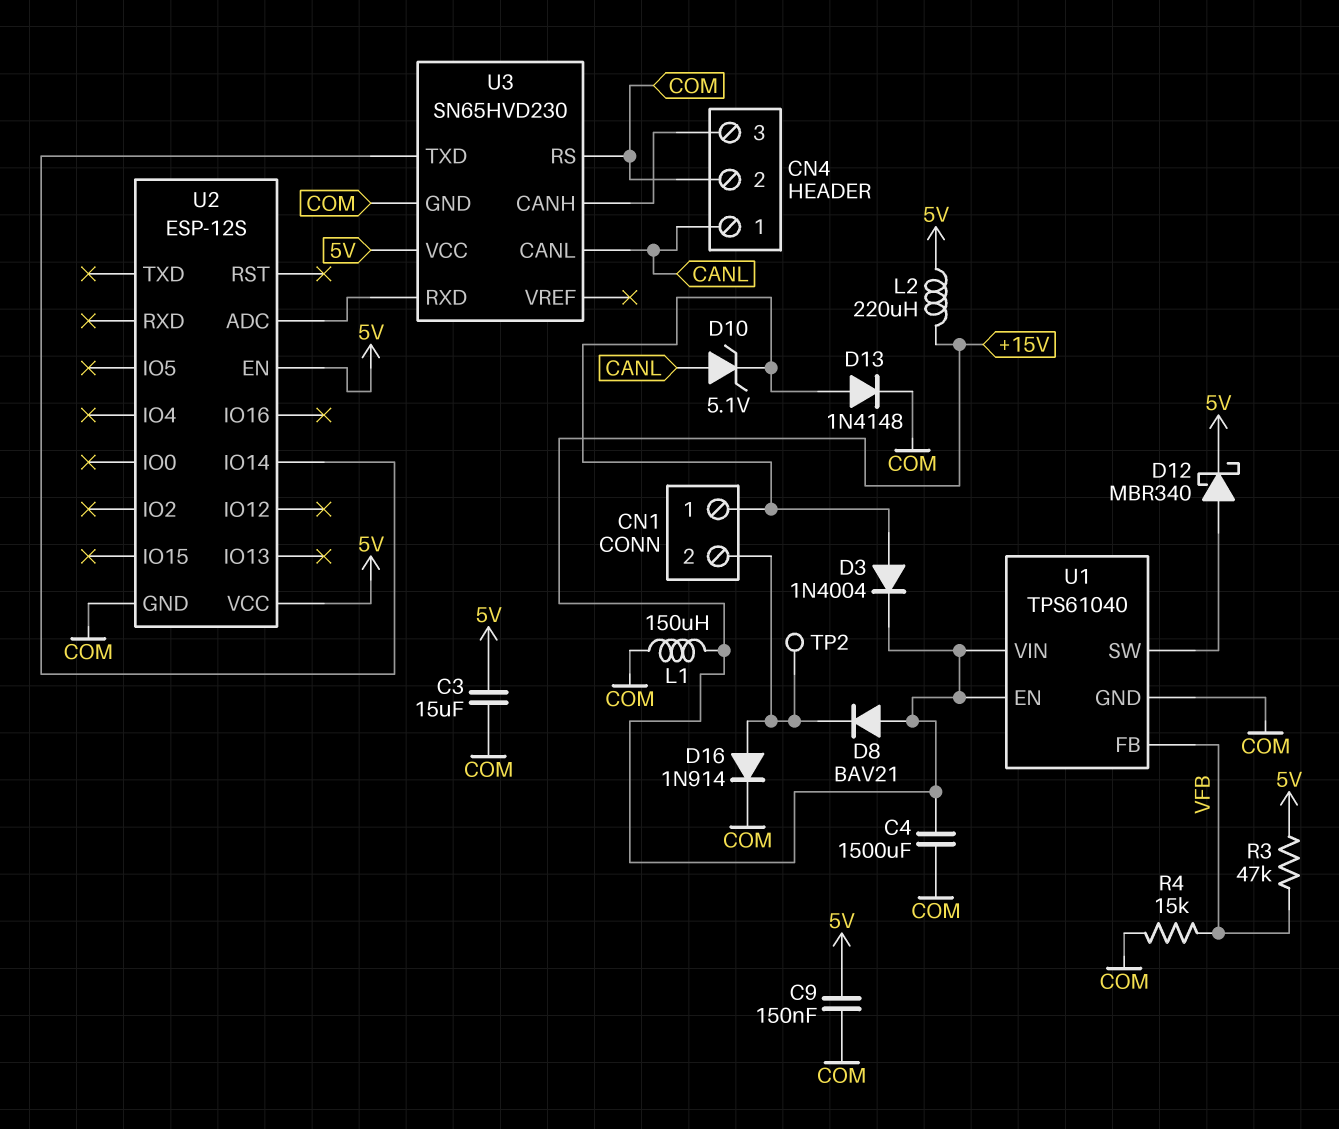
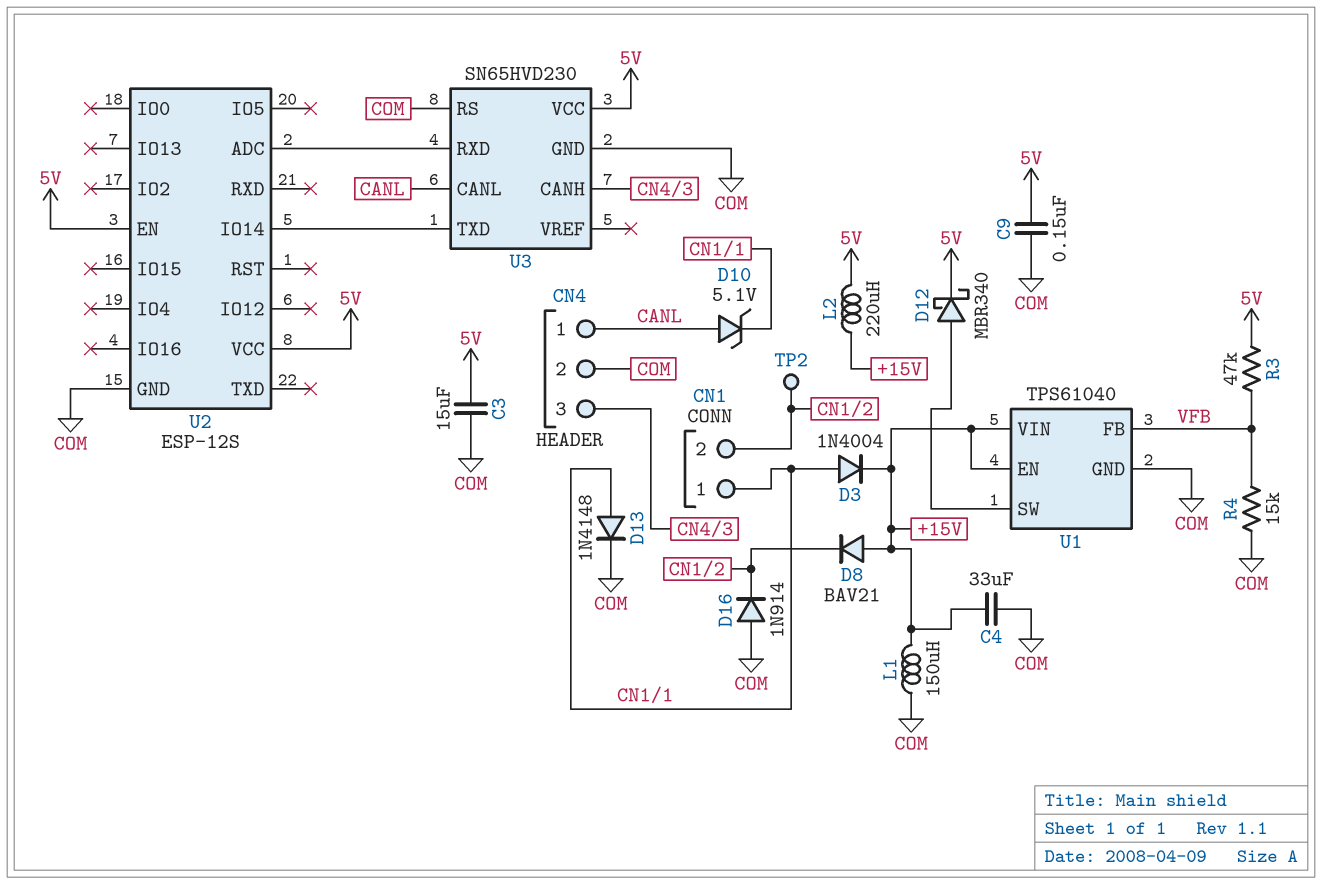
C4: 1500uF (+15V, COM) -> 33uF (+15V, COM)
D16: diode 1N914 (A CN1/2, K COM) -> diode 1N914 (A COM, K CN1/2)

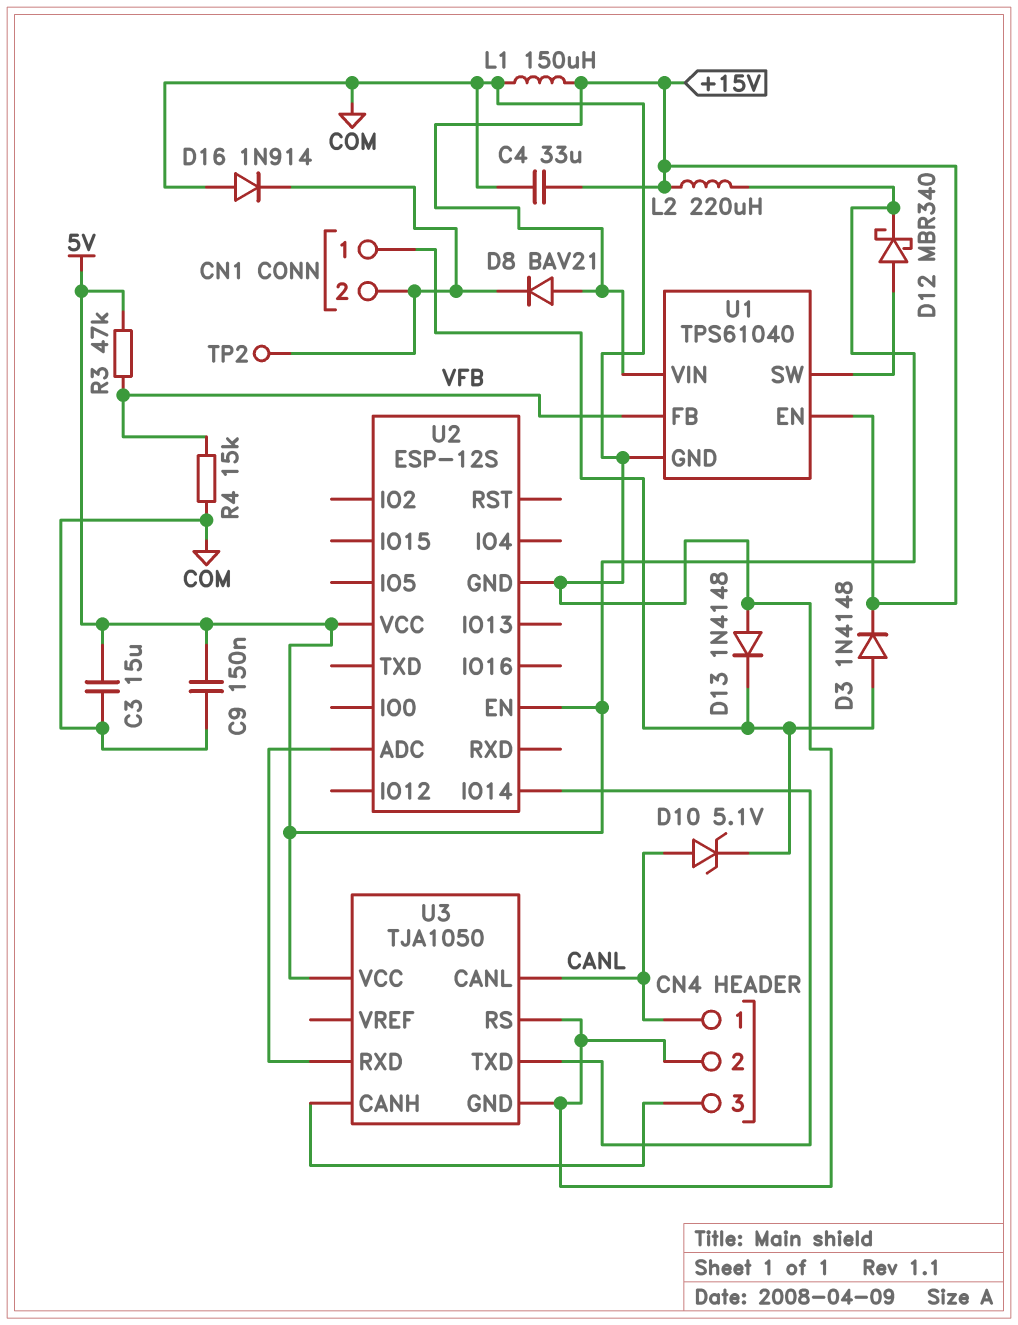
D3: diode 1N4004 (A CN1/1, K +15V) -> diode 1N4148 (A CN1/1, K +15V)
D13: diode 1N4148 (A CN1/1, K COM) -> diode 1N4148 (A COM, K CN1/1)
U3: SN65HVD230 -> TJA1050

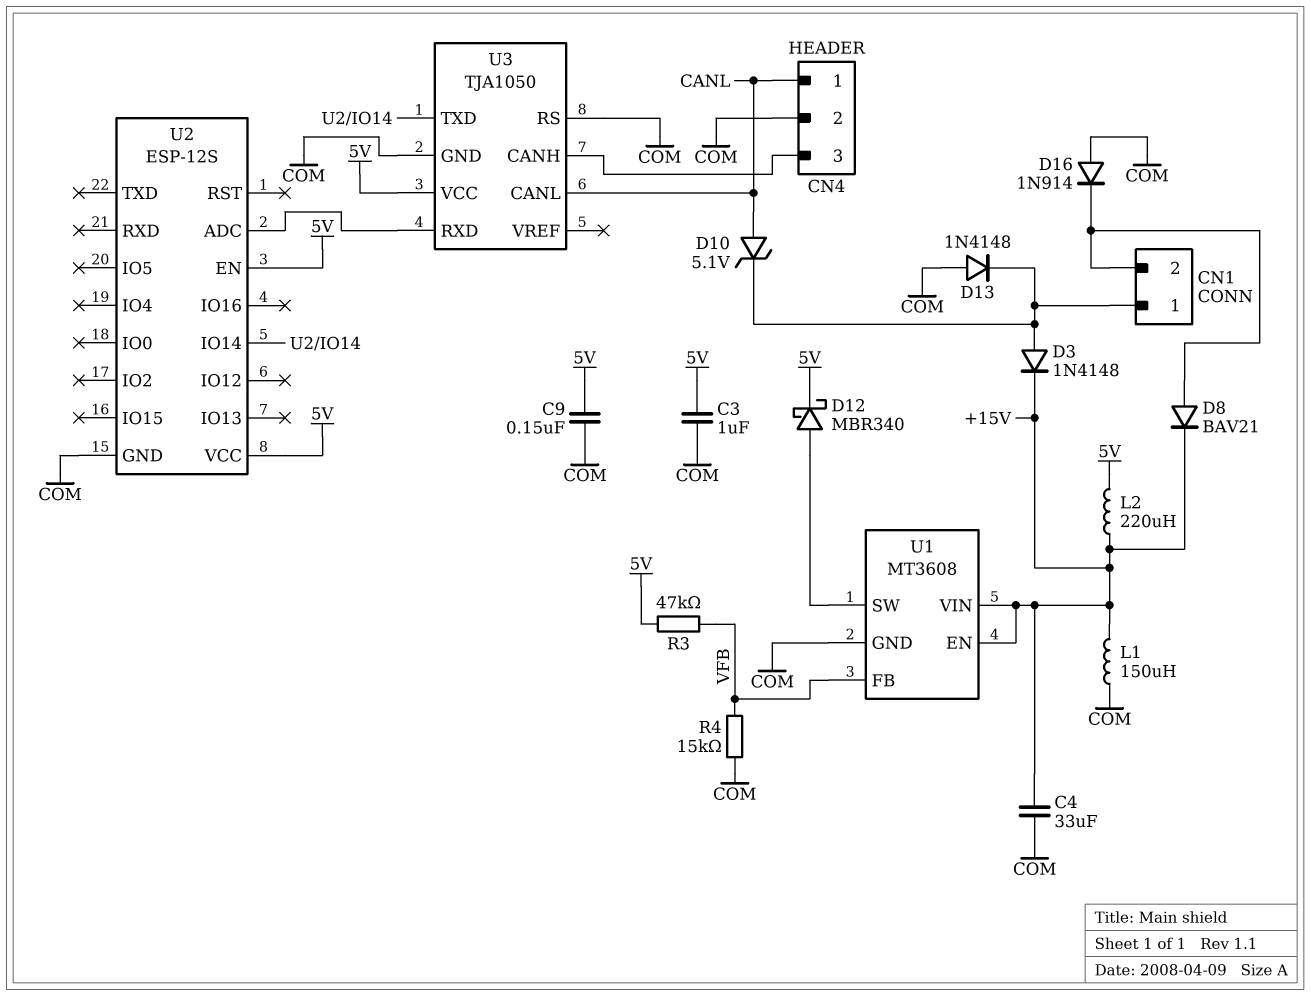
C3: 15uF (5V, COM) -> 1uF (5V, COM)
D8: diode BAV21 (A +15V, K CN1/2) -> diode BAV21 (A CN1/2, K +15V)
TP2: test point (CN1/2) -> none
U1: TPS61040 -> MT3608

